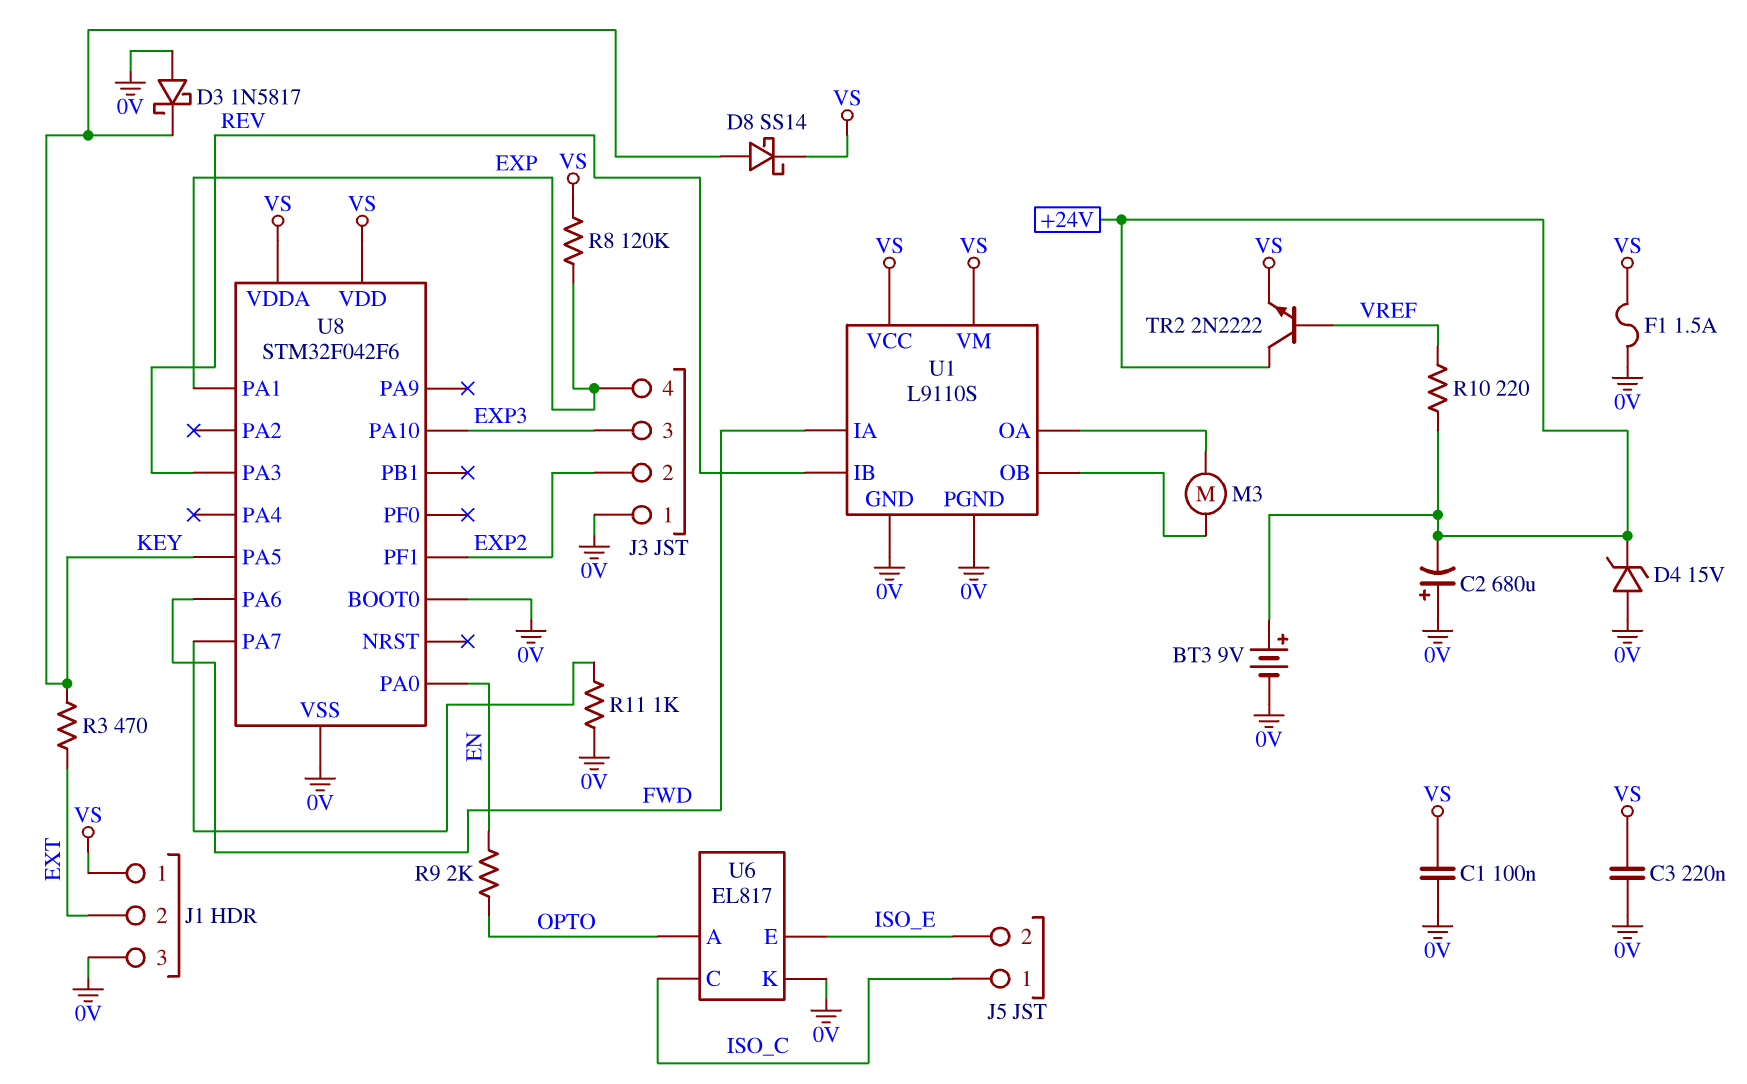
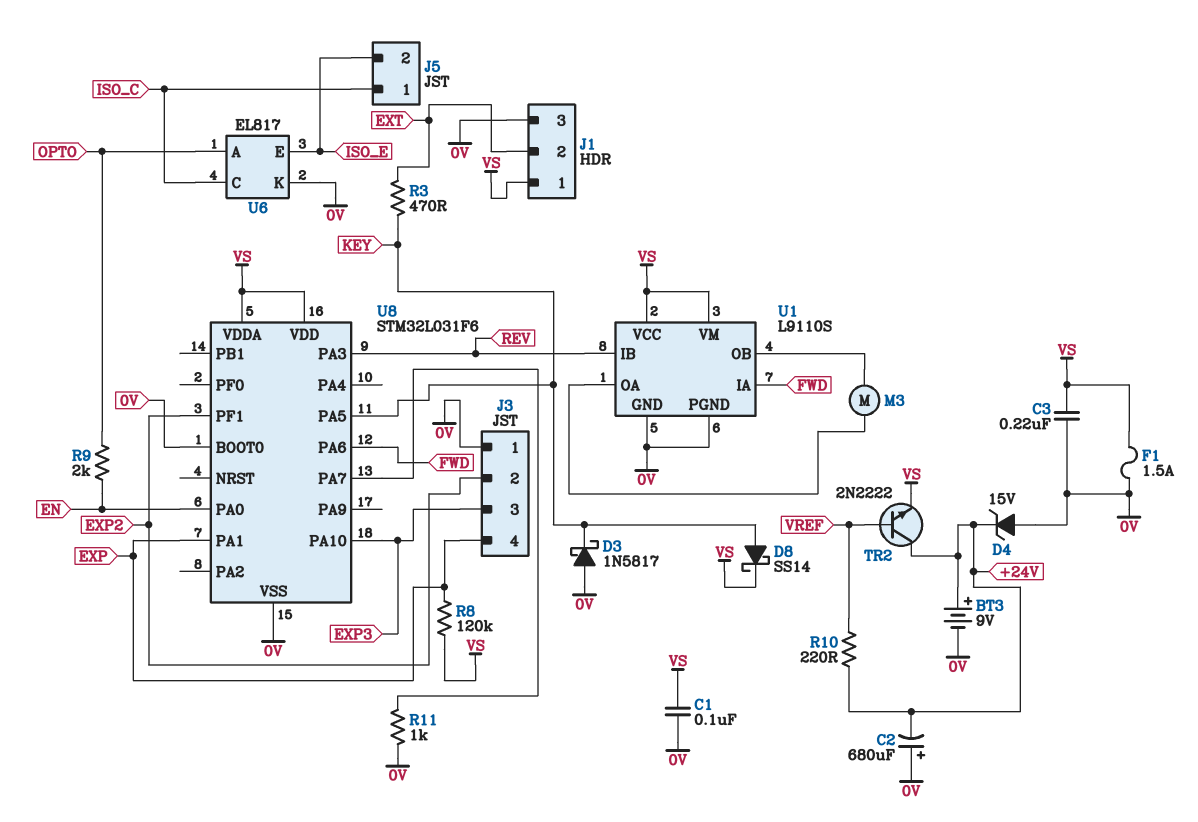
U8: STM32F042F6 -> STM32L031F6

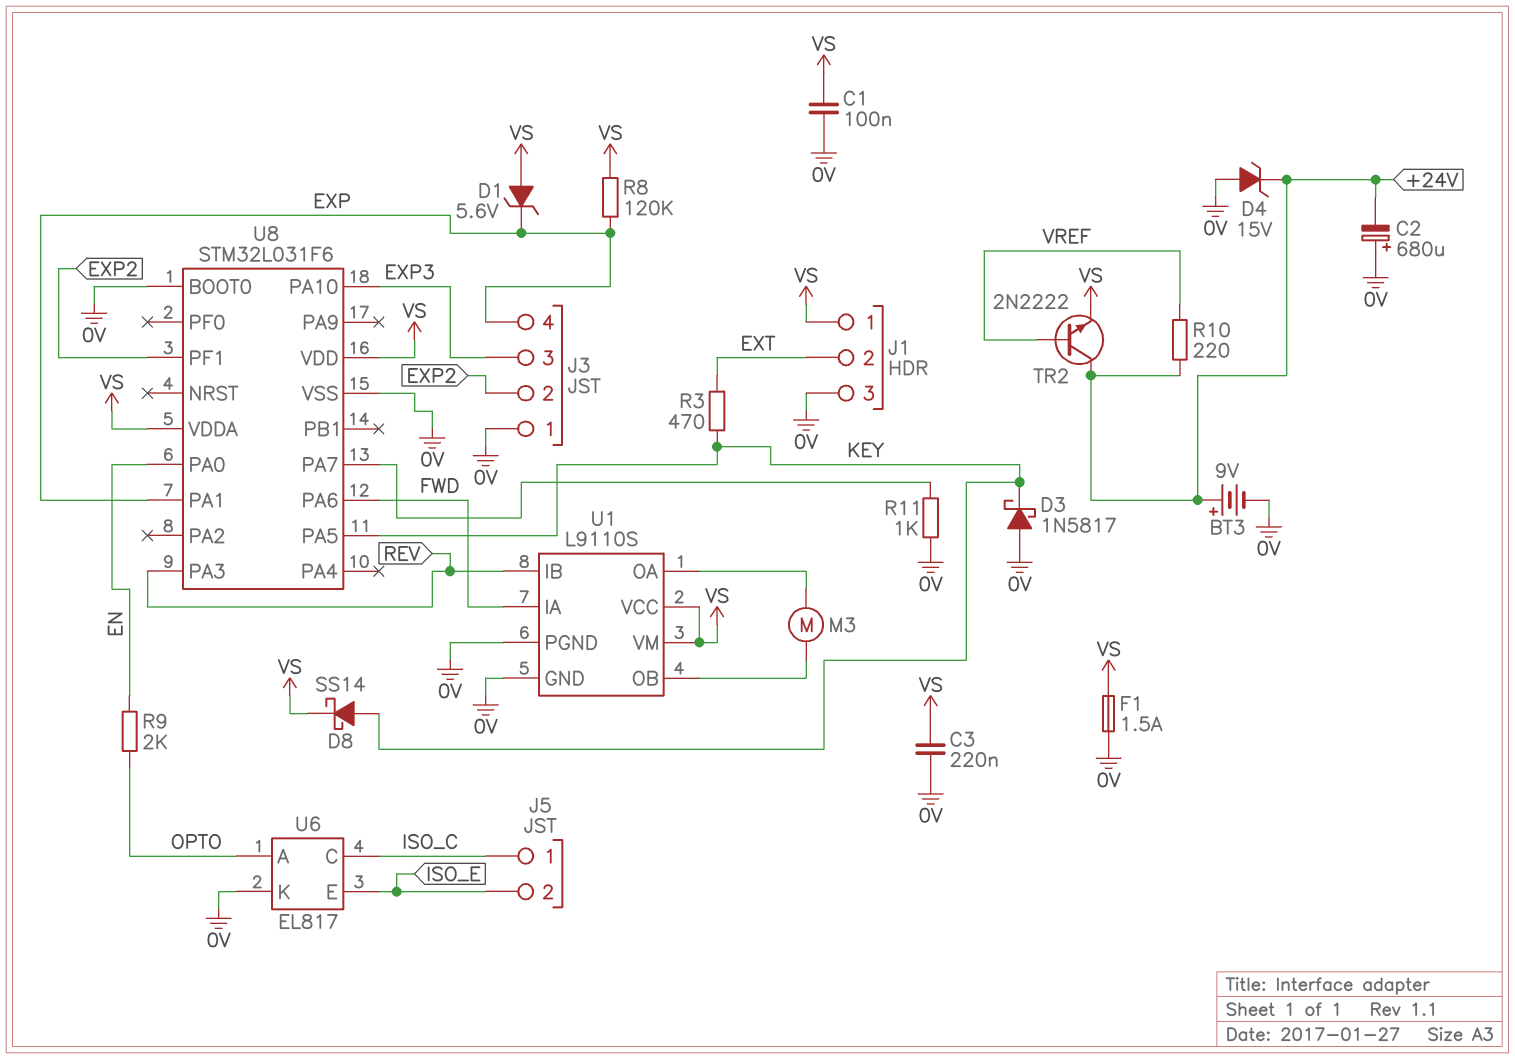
D1: none -> zener 5.6V (A VS, K EXP)

